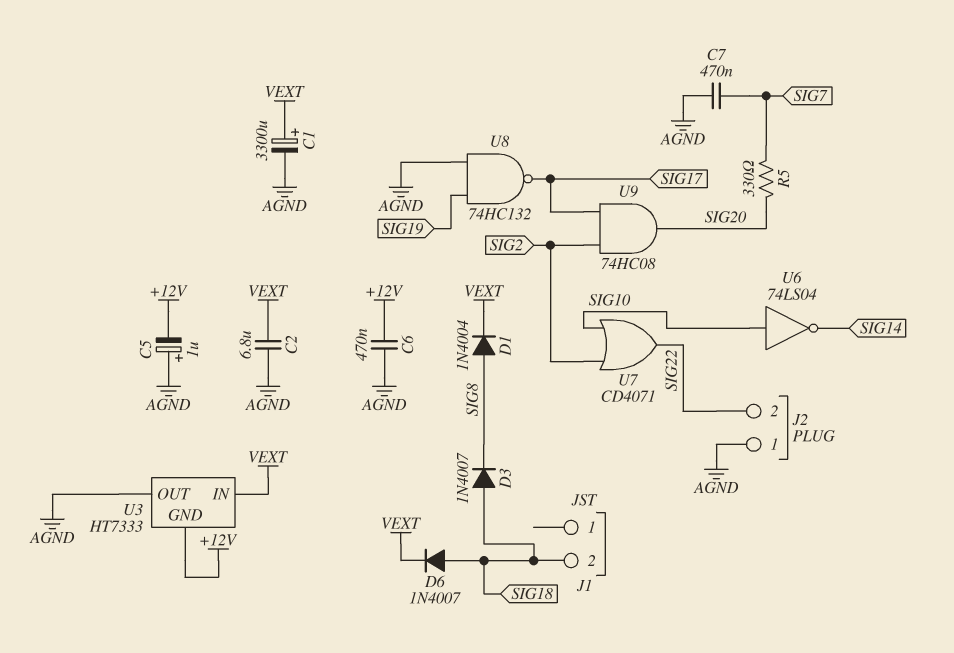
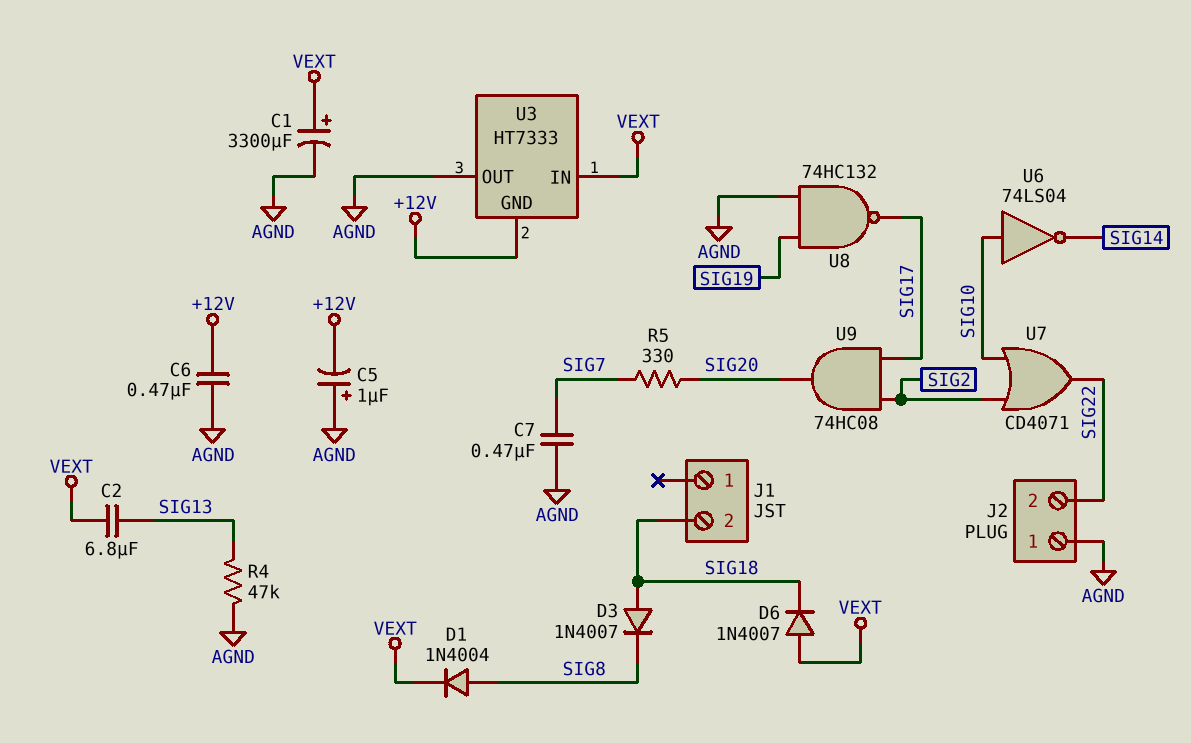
C2: 6.8uF (AGND, VEXT) -> 6.8uF (SIG13, VEXT)
D6: diode 1N4007 (A SIG18, K VEXT) -> diode 1N4007 (A VEXT, K SIG18)
R4: none -> 47k (AGND, SIG13)

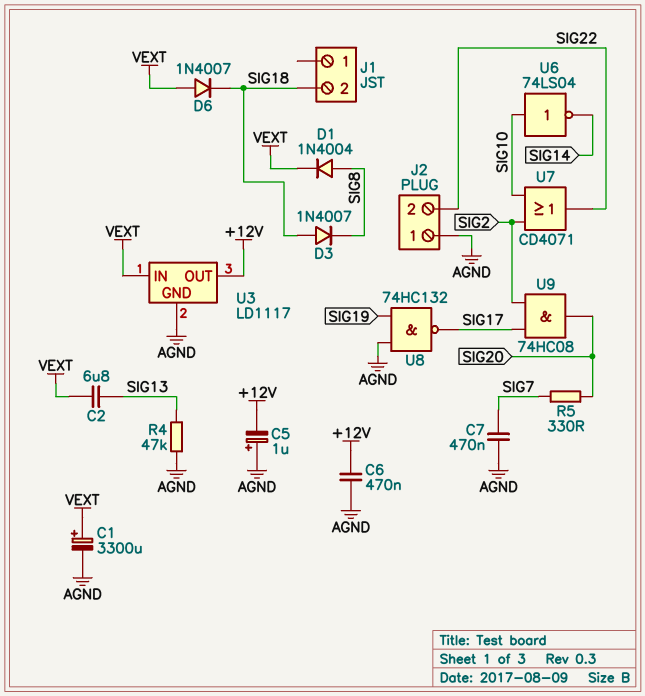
U3: HT7333 -> LD1117
U3 pin GND: +12V -> AGND
U3 pin OUT: AGND -> +12V

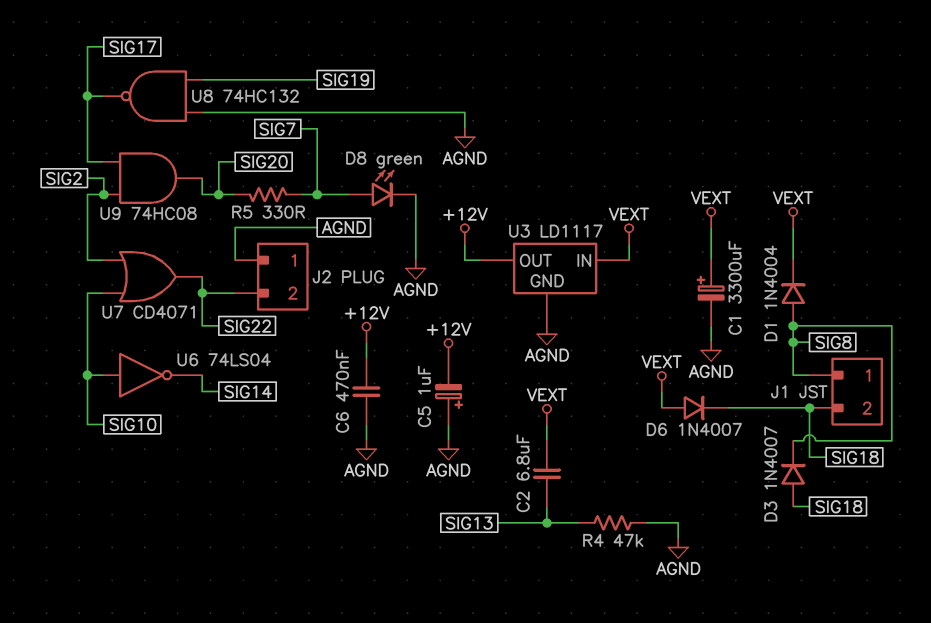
C7: 470nF (AGND, SIG7) -> none
D8: none -> LED green (A SIG7, K AGND)
J1 pin 1: none -> SIG8

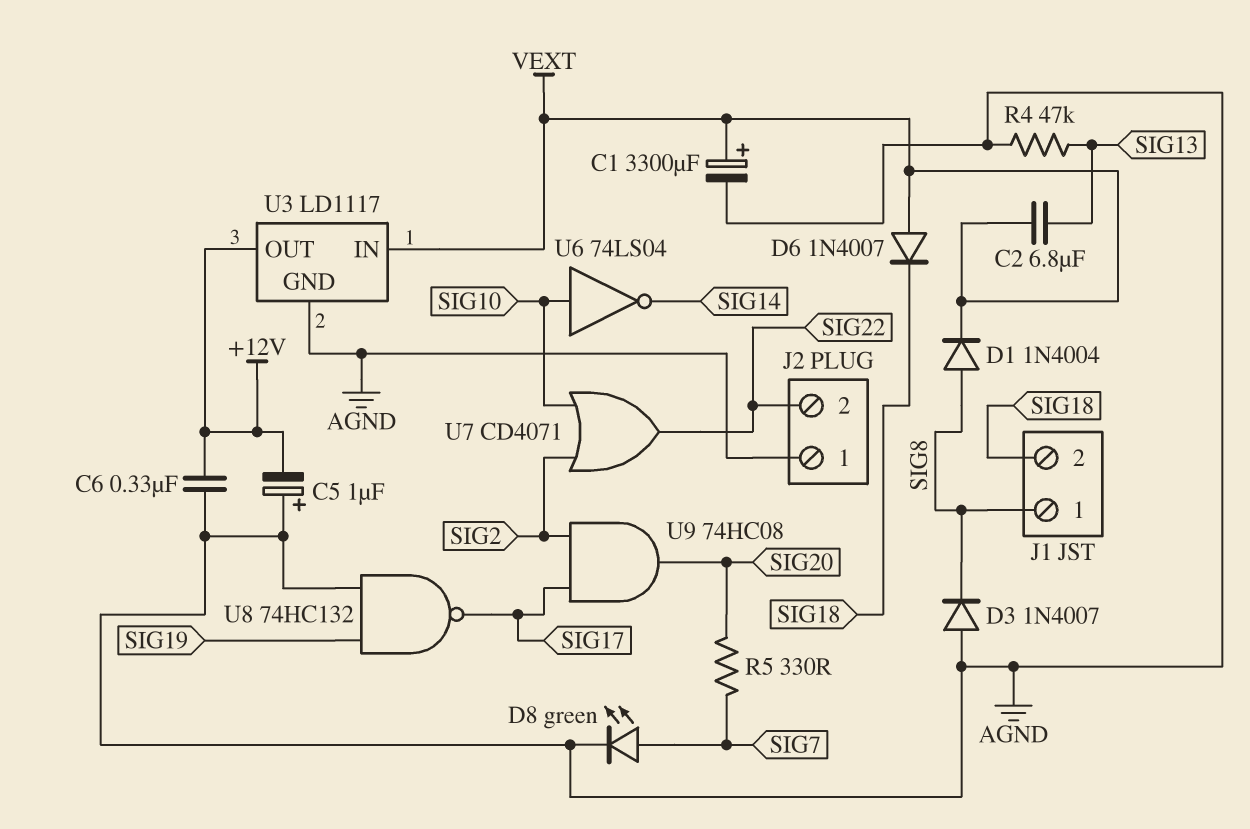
C6: 470nF (+12V, AGND) -> 330nF (+12V, AGND)
D3: diode 1N4007 (A SIG18, K SIG8) -> diode 1N4007 (A AGND, K SIG8)

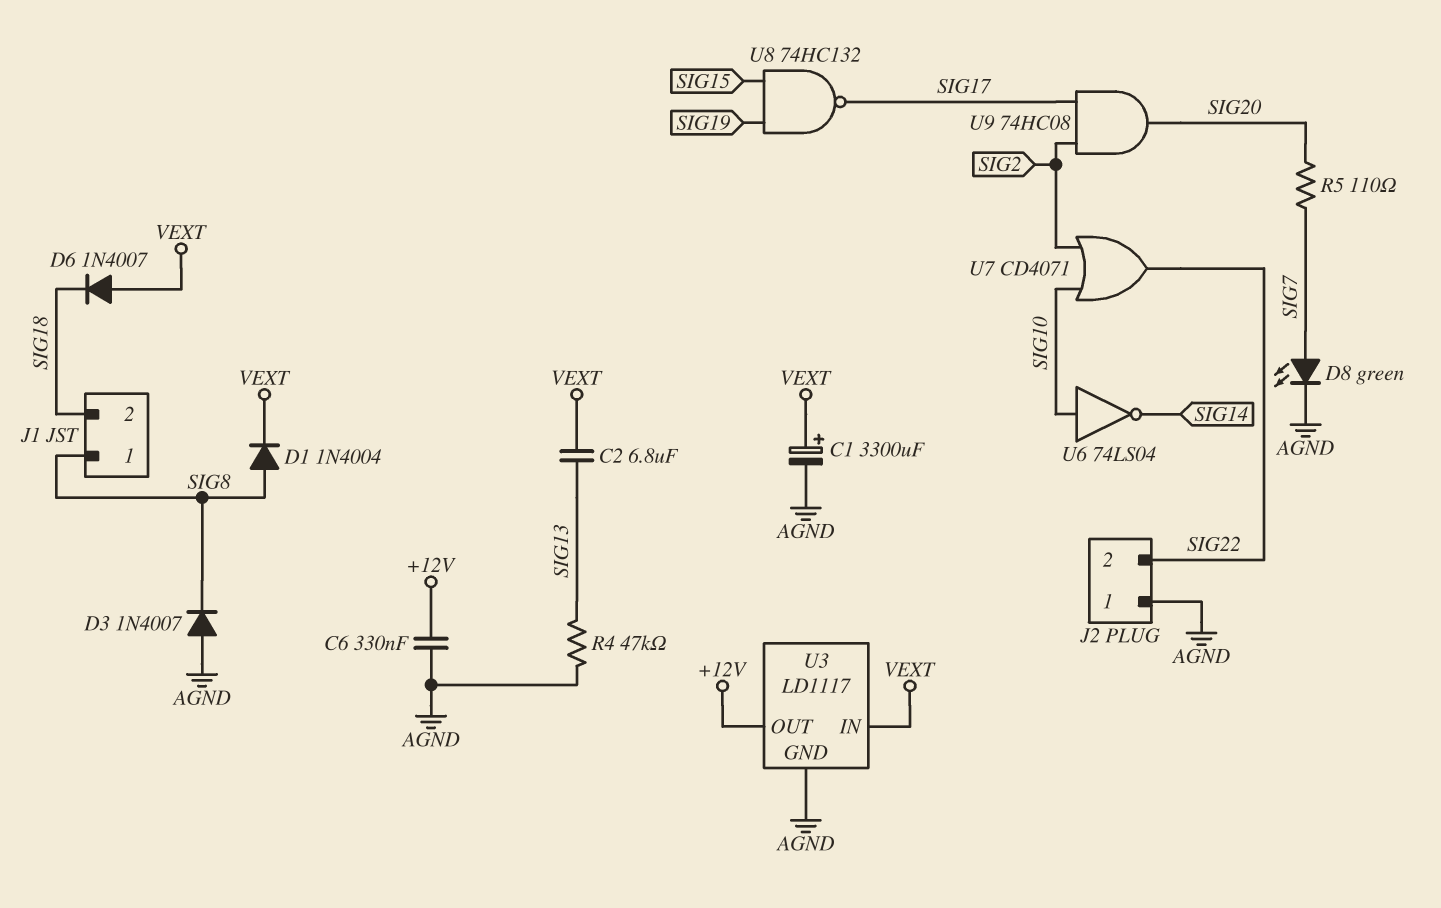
C5: 1uF (plus AGND, minus +12V) -> none
R5: 330 (SIG7, SIG20) -> 110 (SIG7, SIG20)
U8: NAND 74HC132 (in AGND, in SIG19, out SIG17) -> NAND 74HC132 (in SIG15, in SIG19, out SIG17)

